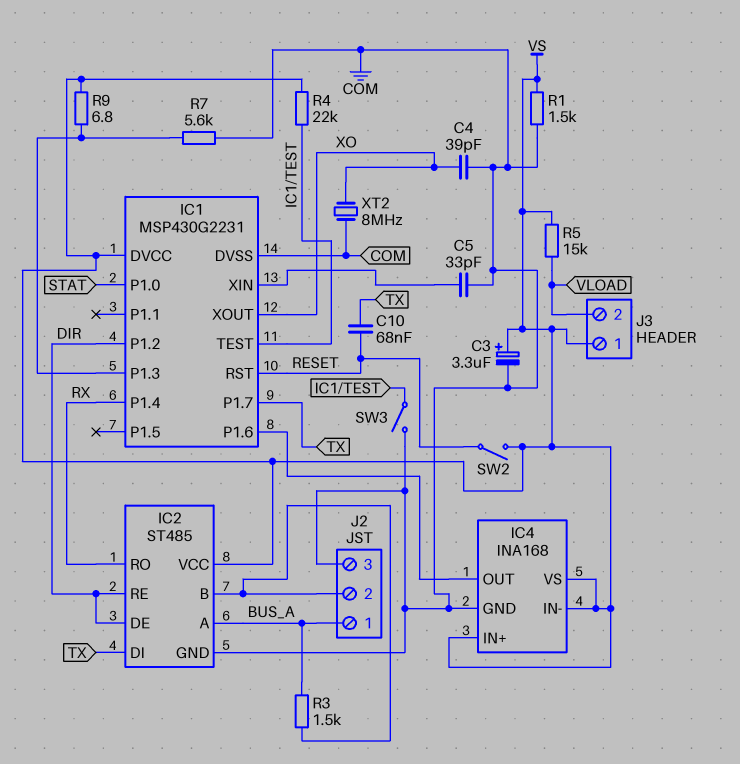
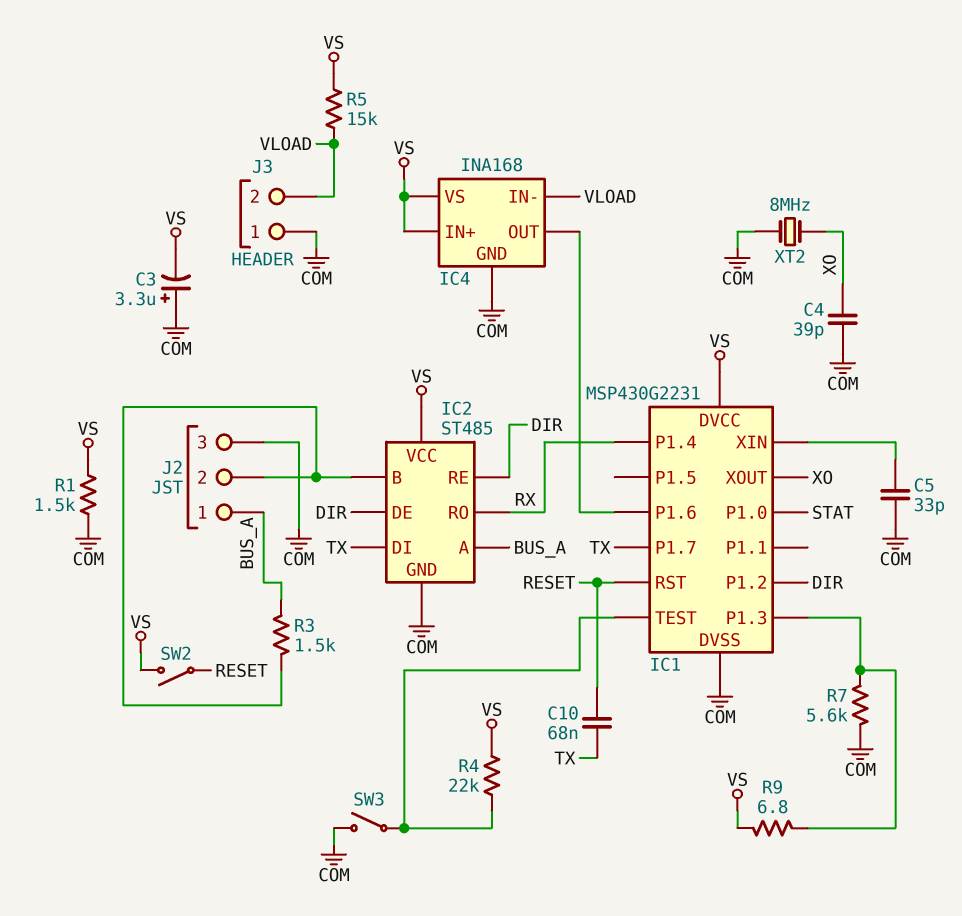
C3: 3.3uF (plus VS, minus COM) -> 3.3uF (plus COM, minus VS)
IC4 pin IN-: VS -> VLOAD
J3 pin 1: VS -> COM

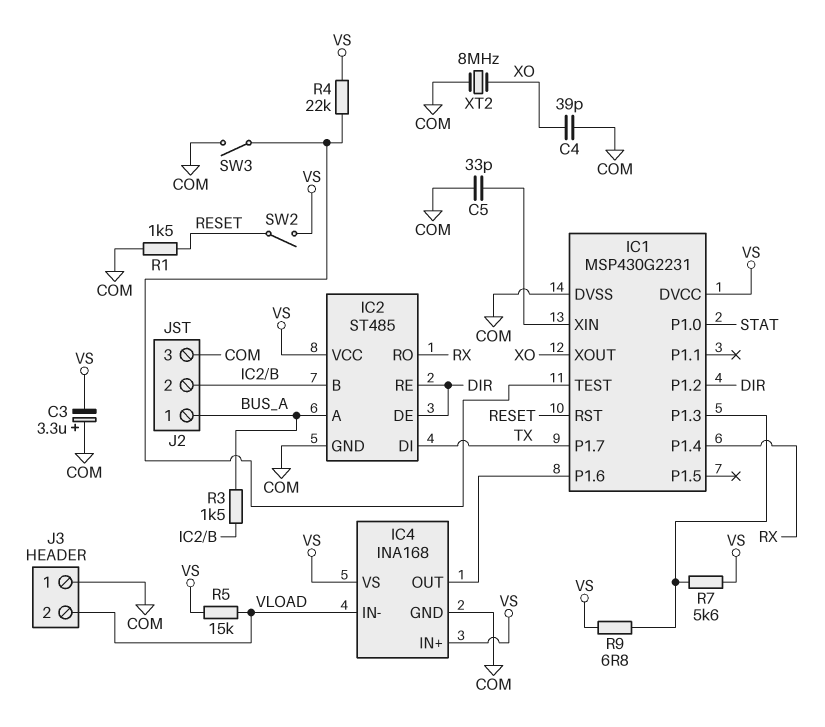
C10: 68nF (RESET, TX) -> none
R1: 1.5k (COM, VS) -> 1.5k (COM, RESET)
R7: 5.6k (COM, IC1/P1.3) -> 5.6k (IC1/P1.3, VS)

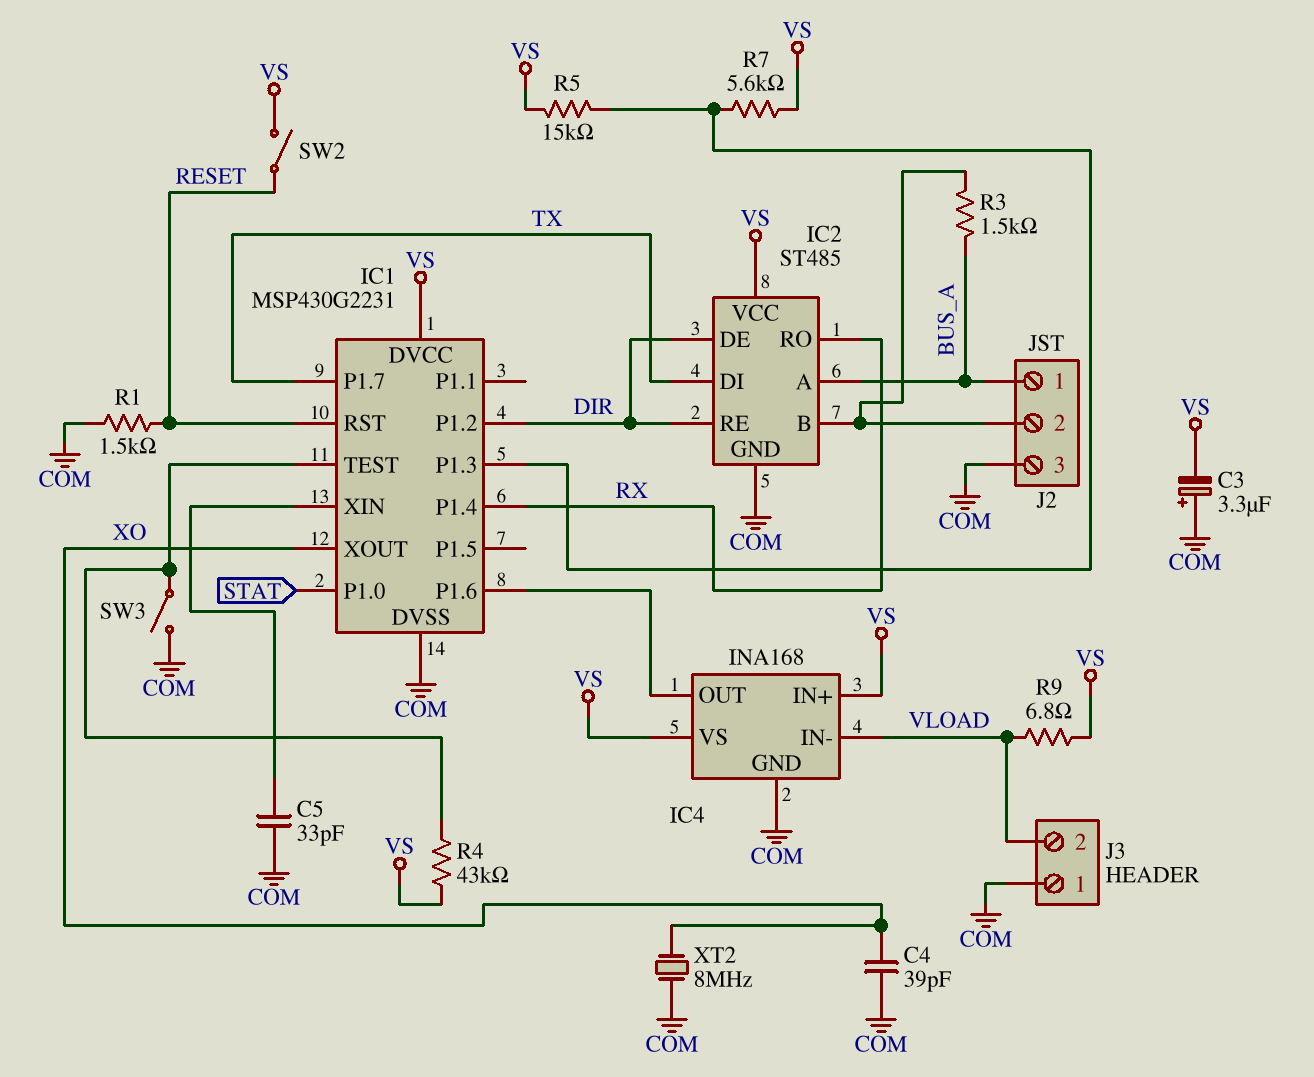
R4: 22k (IC1/TEST, VS) -> 43k (IC1/TEST, VS)
R5: 15k (VLOAD, VS) -> 15k (IC1/P1.3, VS)
R9: 6.8 (IC1/P1.3, VS) -> 6.8 (VLOAD, VS)

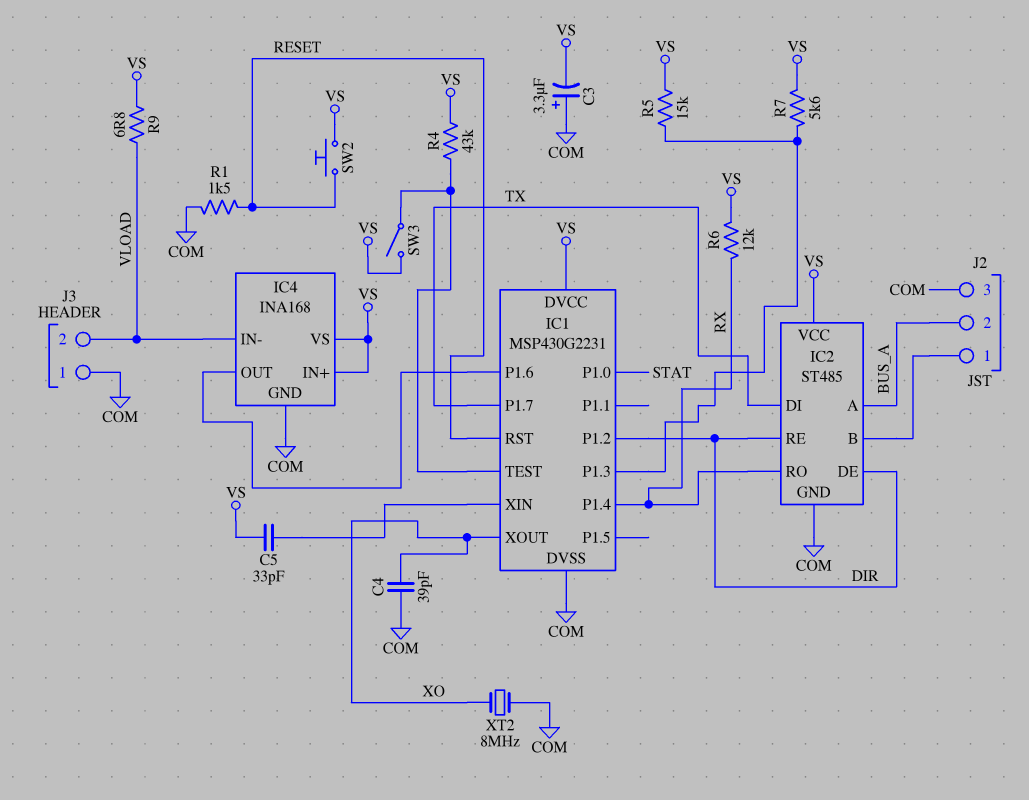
C5: 33pF (COM, IC1/XIN) -> 33pF (IC1/XIN, VS)
J2 pin 1: BUS_A -> IC2/B
J2 pin 2: IC2/B -> BUS_A
R3: 1.5k (BUS_A, IC2/B) -> none
R6: none -> 12k (RX, VS)
SW2: switch (RESET, VS) -> button (RESET, VS)
SW3: switch (COM, IC1/TEST) -> switch (IC1/TEST, VS)

